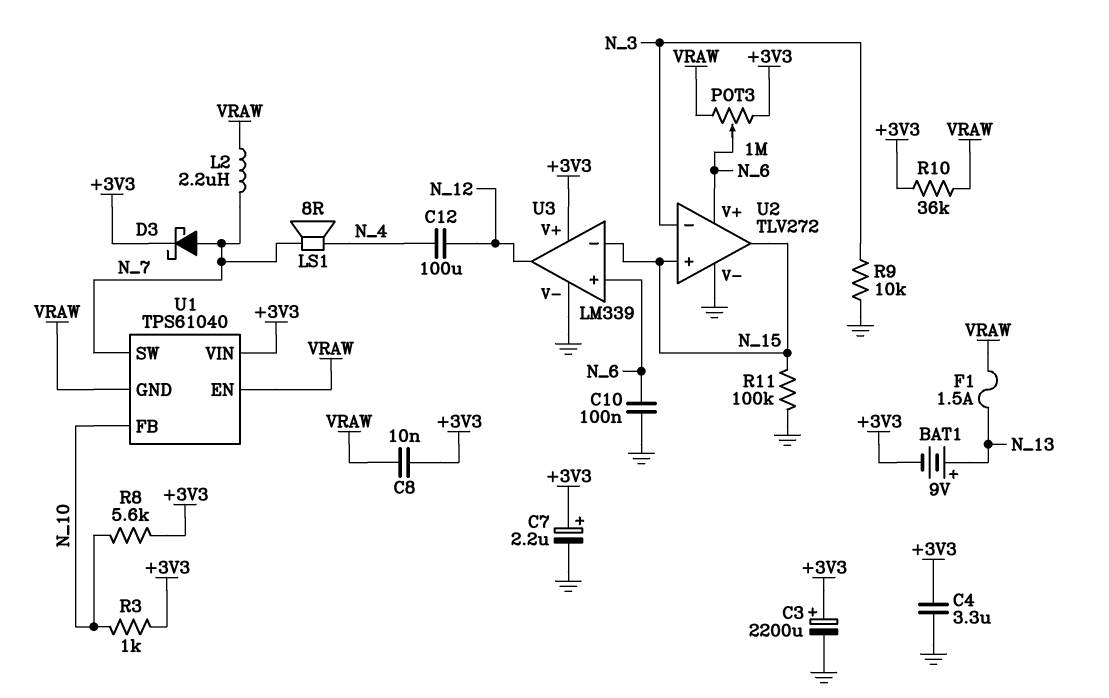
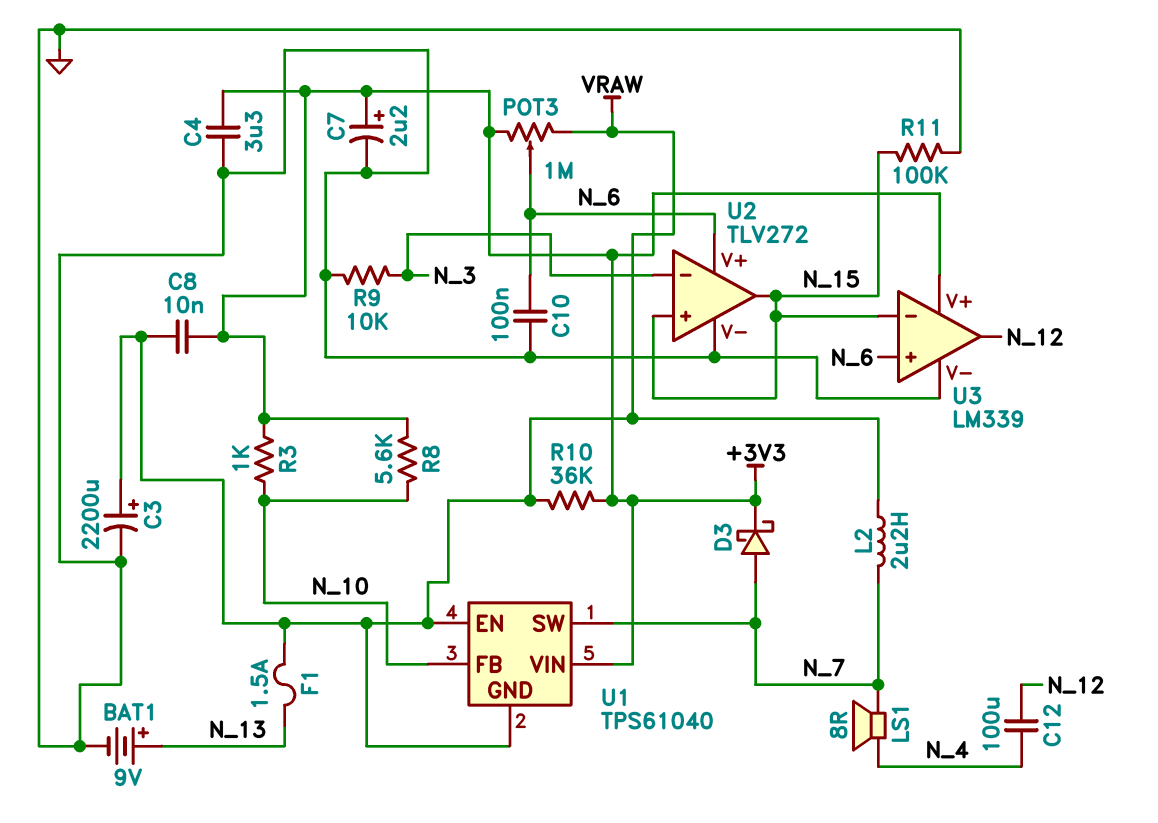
BAT1: 9V (plus N_13, minus +3V3) -> 9V (plus N_13, minus GND)
C3: 2200uF (plus +3V3, minus GND) -> 2200uF (plus VRAW, minus GND)

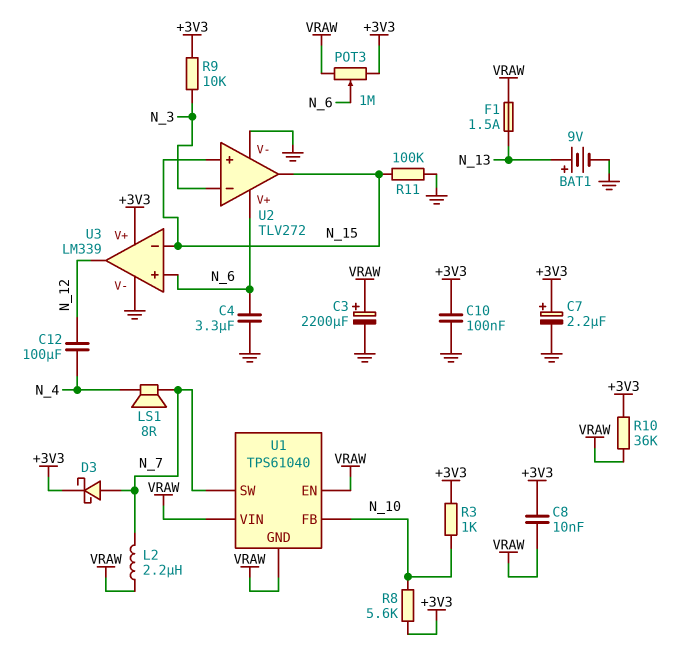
C4: 3.3uF (+3V3, GND) -> 3.3uF (GND, N_6)
C10: 100nF (GND, N_6) -> 100nF (+3V3, GND)
R9: 10k (GND, N_3) -> 10k (+3V3, N_3)
U1 pin VIN: +3V3 -> VRAW

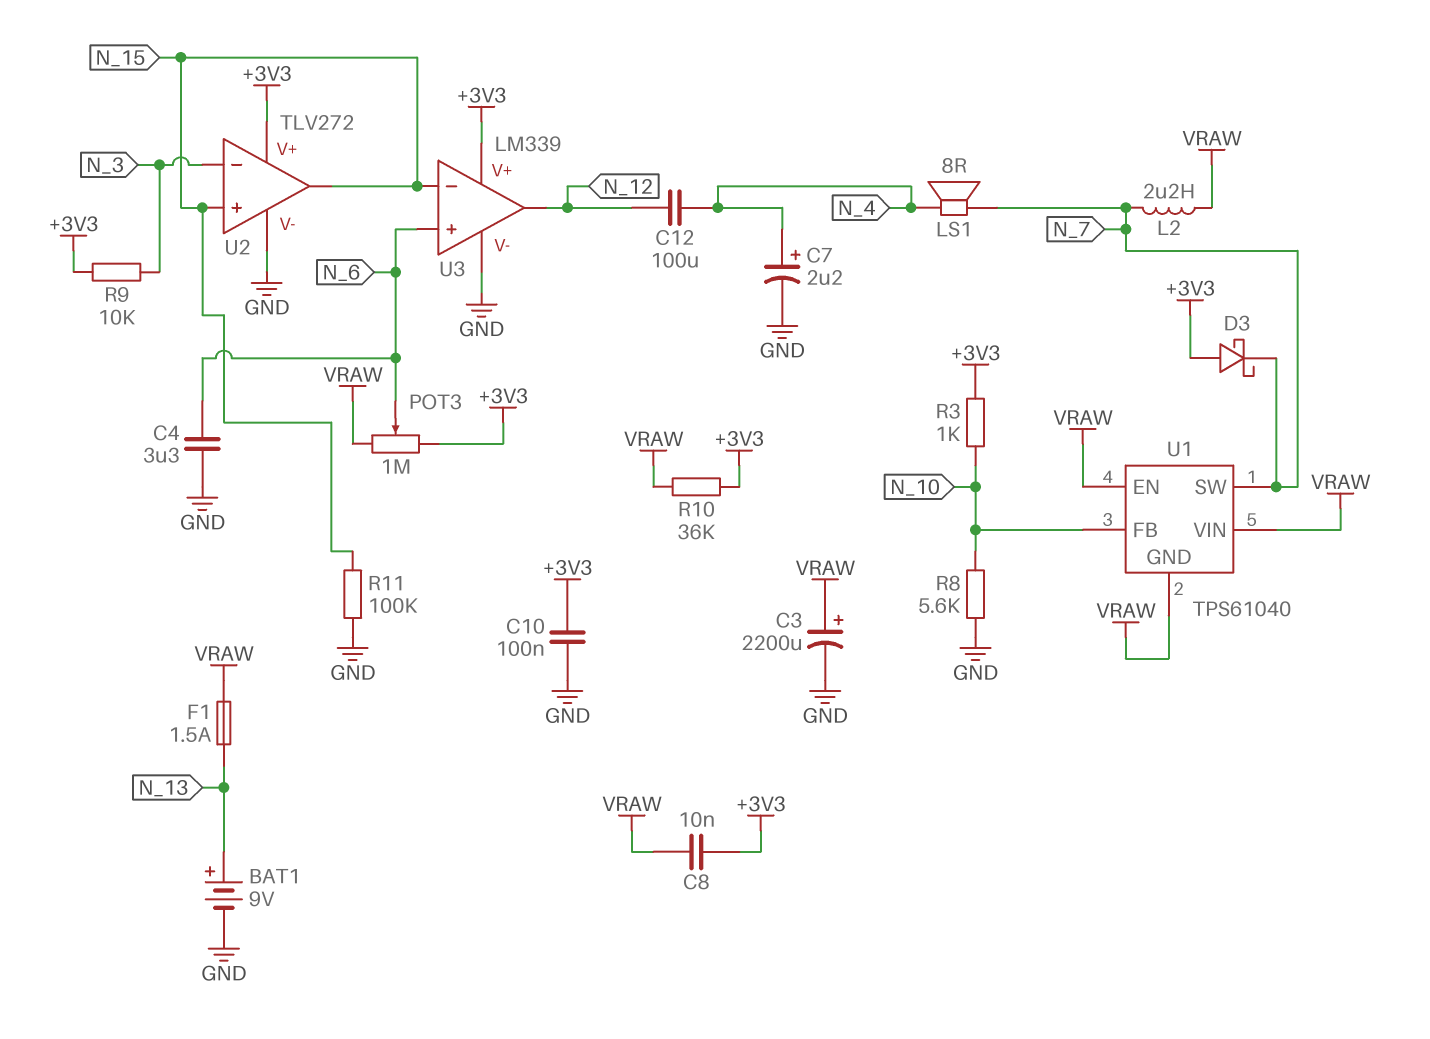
C7: 2.2uF (plus +3V3, minus GND) -> 2.2uF (plus N_4, minus GND)
D3: schottky (A N_7, K +3V3) -> schottky (A +3V3, K N_7)
R8: 5.6k (+3V3, N_10) -> 5.6k (GND, N_10)
U2 pin V+: N_6 -> +3V3

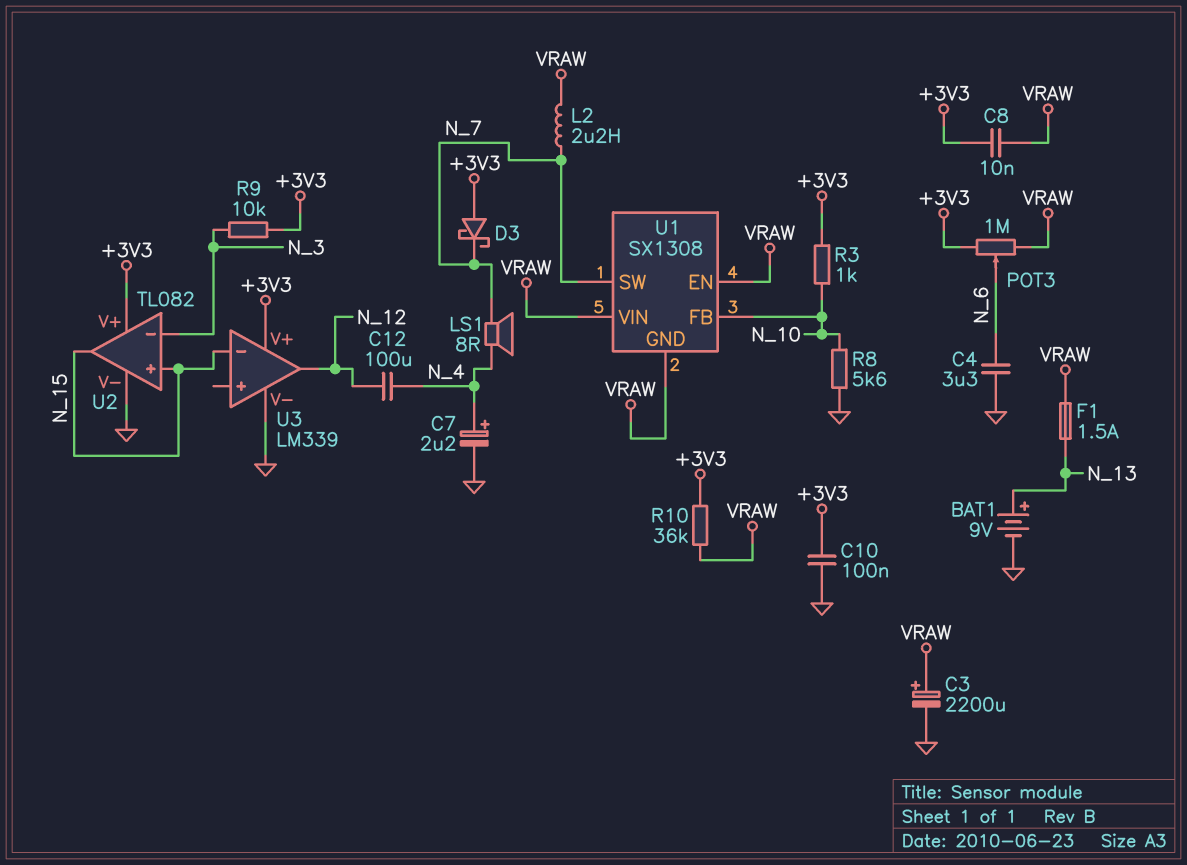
R11: 100k (GND, N_15) -> none
U1: TPS61040 -> SX1308
U2: TLV272 -> TL082
U3 pin in+: N_6 -> none

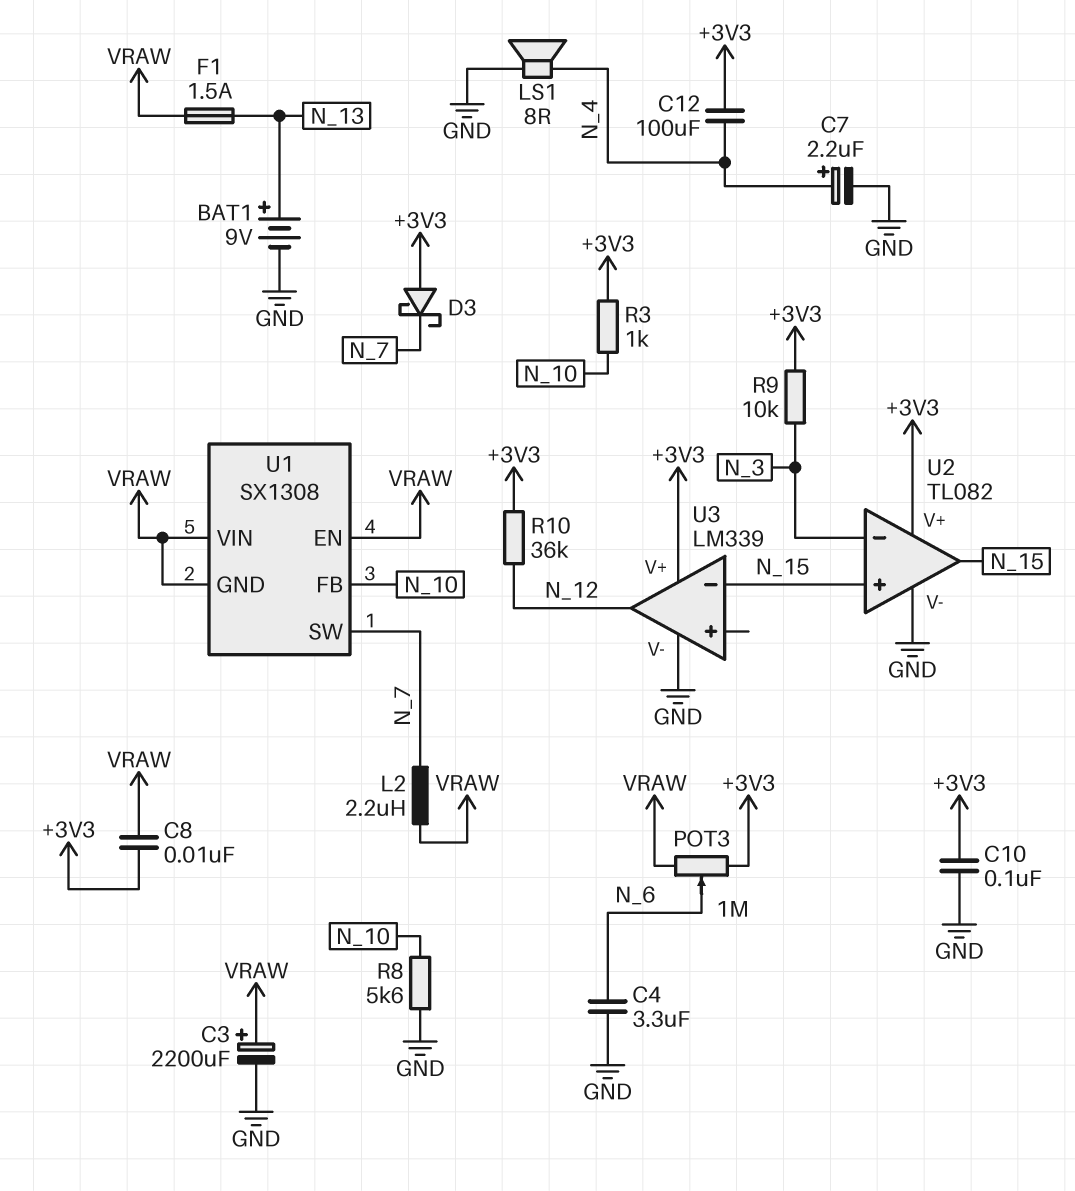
C12: 100uF (N_4, N_12) -> 100uF (+3V3, N_4)
LS1: speaker 8R (N_4, N_7) -> speaker 8R (GND, N_4)
R10: 36k (+3V3, VRAW) -> 36k (+3V3, N_12)

